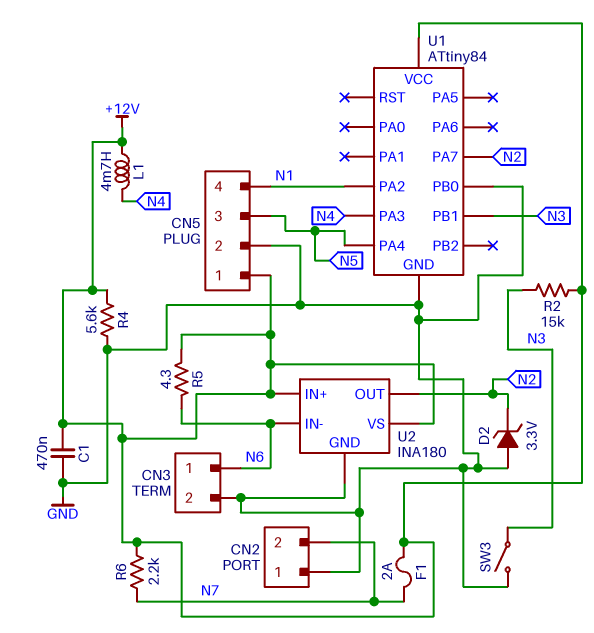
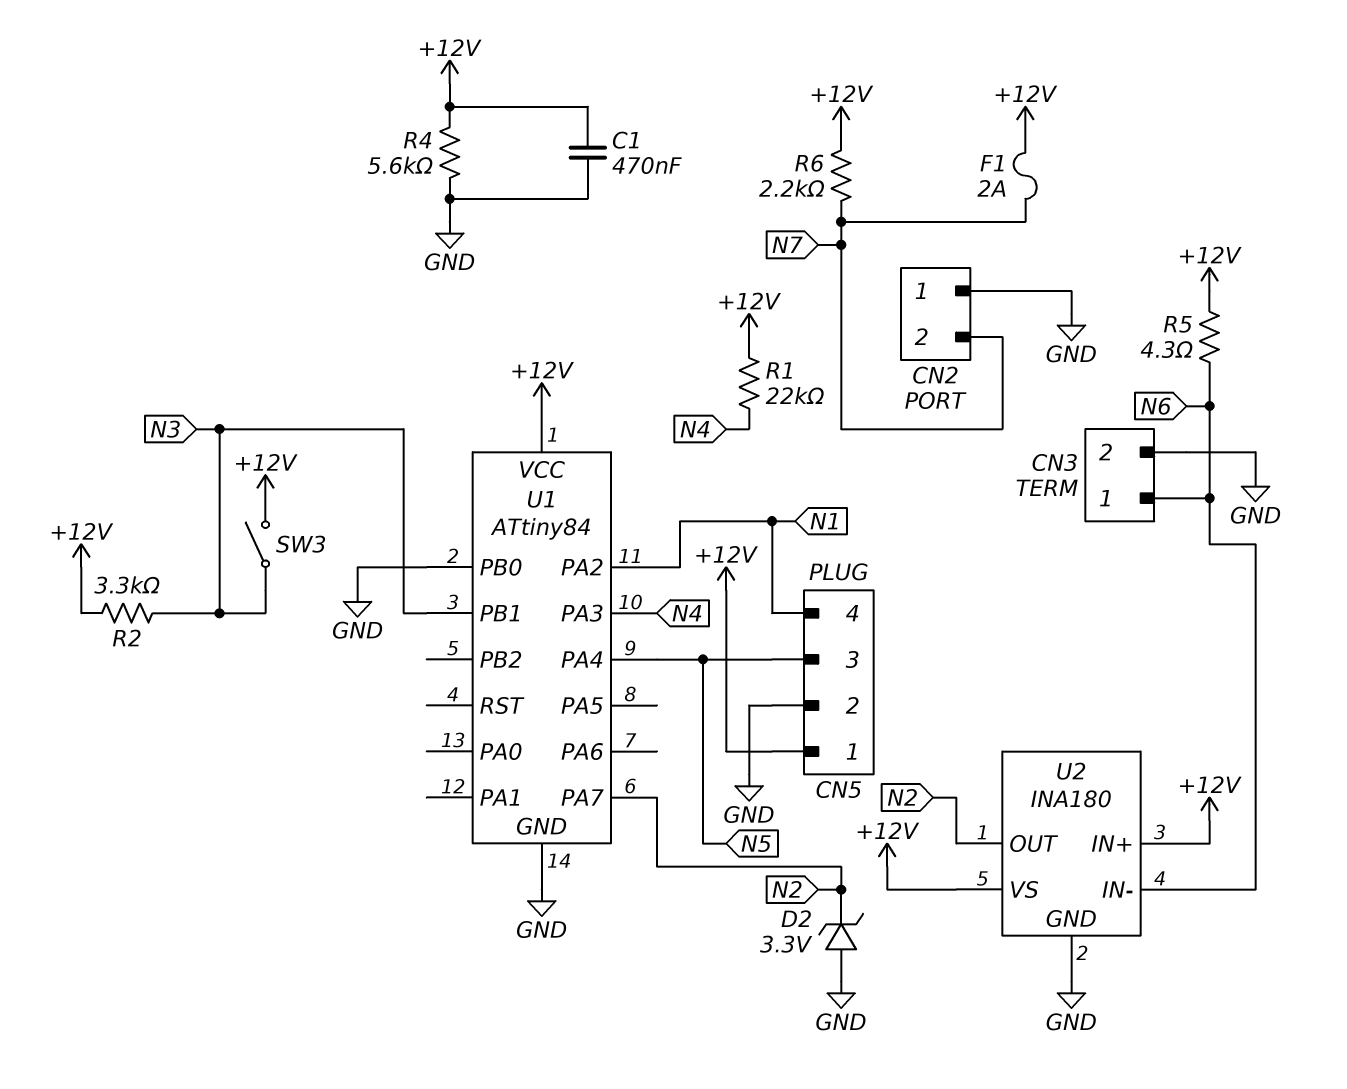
L1: 4.7mH (+12V, N4) -> none
R1: none -> 22k (+12V, N4)
R2: 15k (+12V, N3) -> 3.3k (+12V, N3)
SW3: switch (GND, N3) -> switch (+12V, N3)

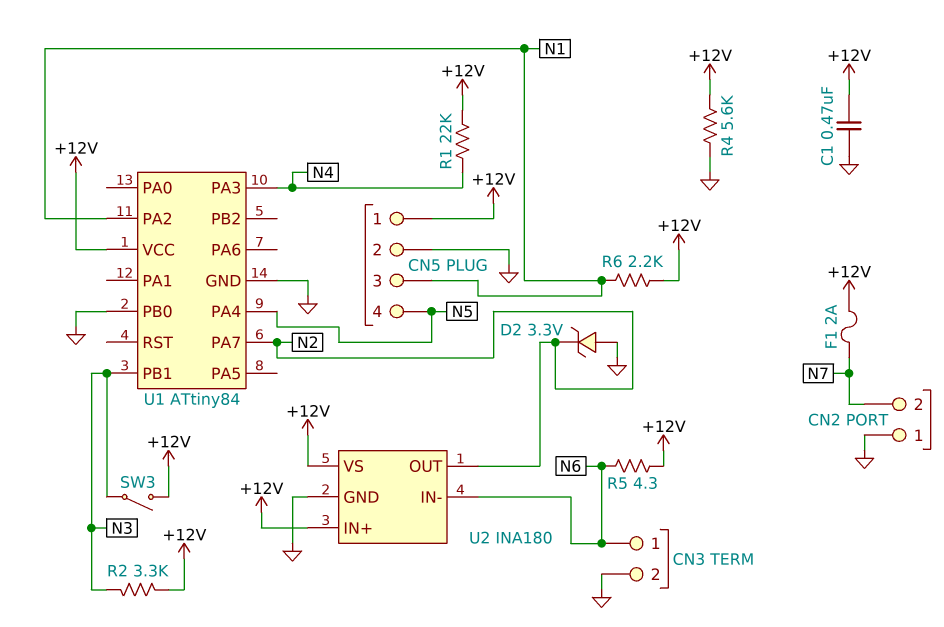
CN5 pin 3: N5 -> N1
CN5 pin 4: N1 -> N5
R6: 2.2k (+12V, N7) -> 2.2k (+12V, N1)

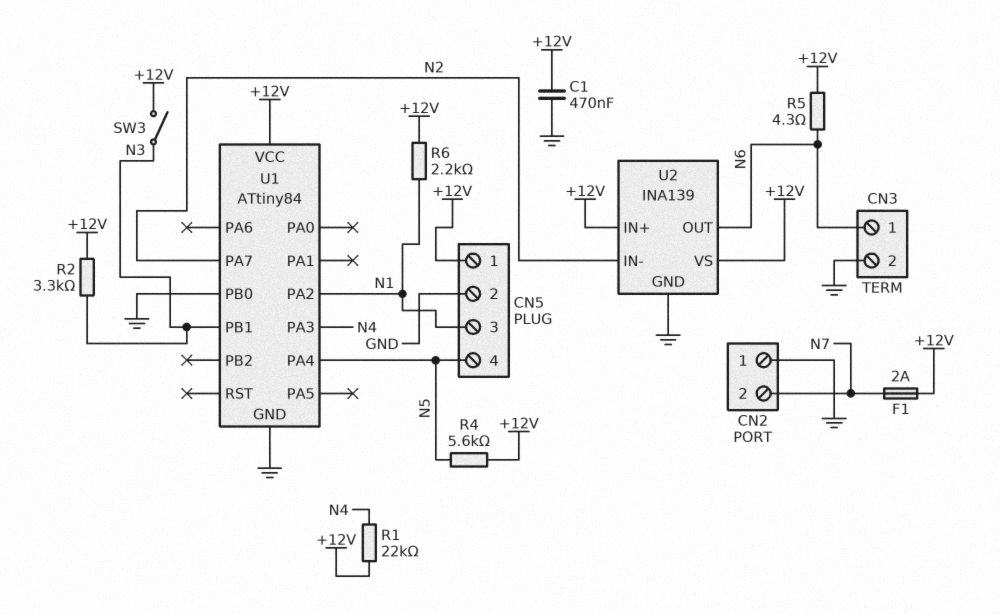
D2: zener 3.3V (A GND, K N2) -> none
R4: 5.6k (+12V, GND) -> 5.6k (+12V, N5)
U2: INA180 -> INA139
U2 pin IN-: N6 -> N2
U2 pin OUT: N2 -> N6

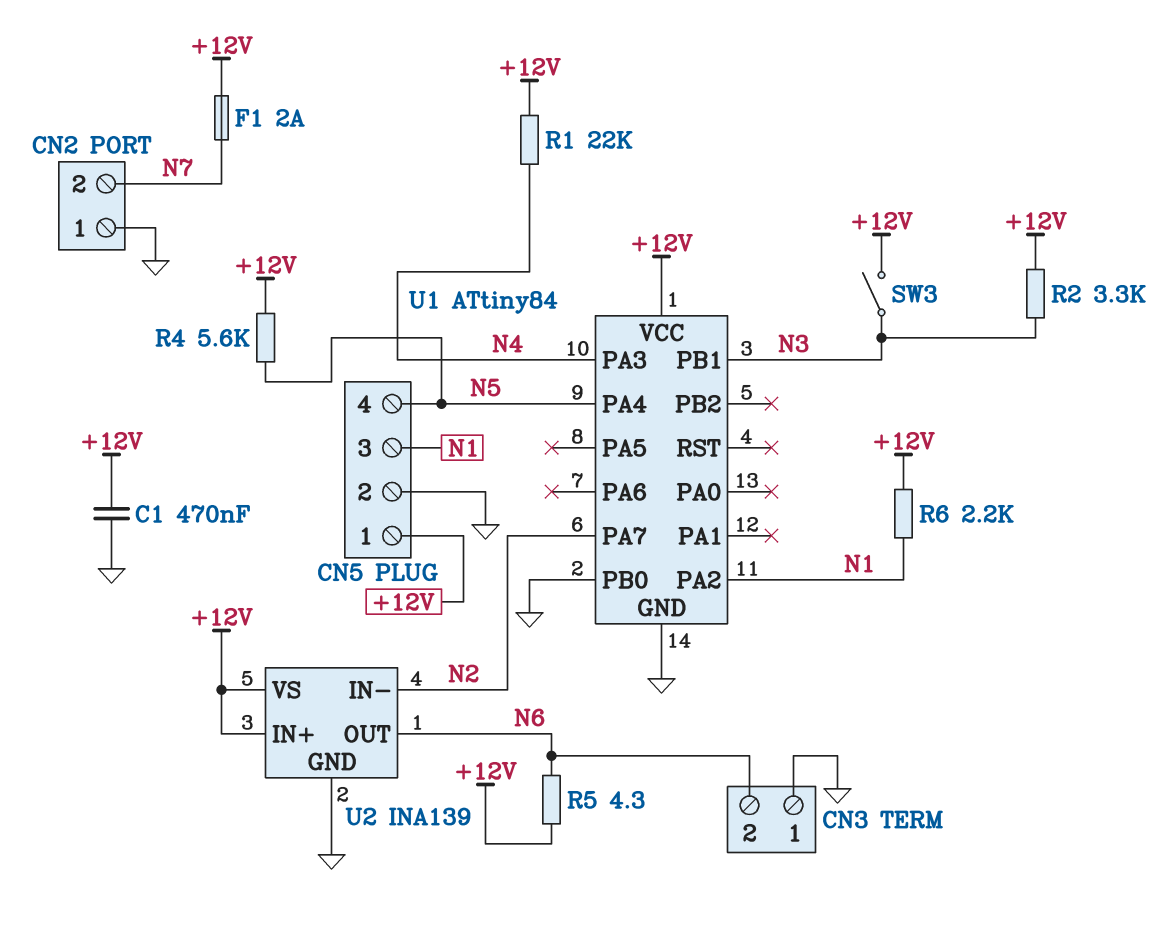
CN3 pin 1: N6 -> GND
CN3 pin 2: GND -> N6

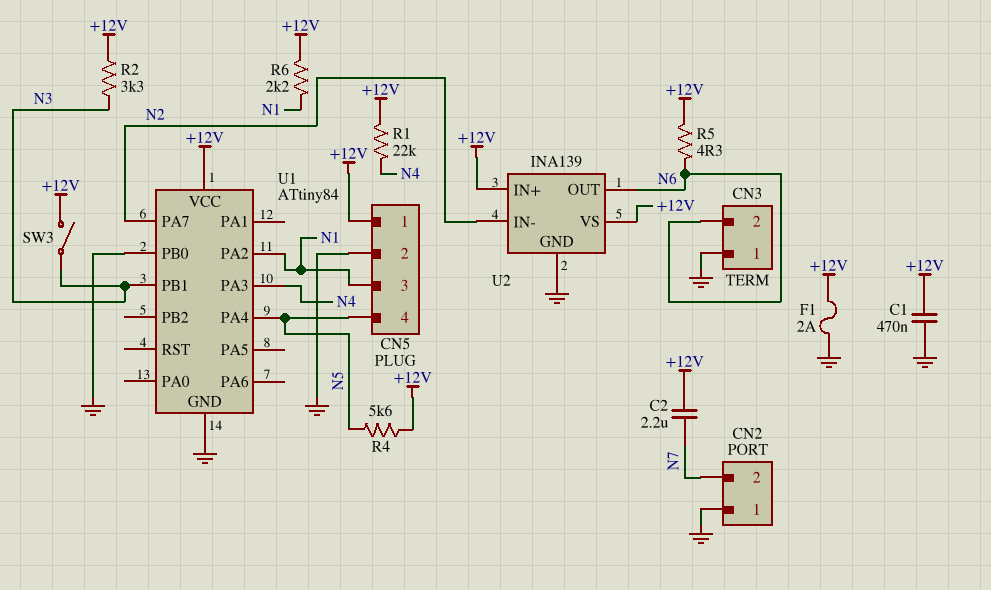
C2: none -> 2.2uF (+12V, N7)
F1: 2A (+12V, N7) -> 2A (+12V, GND)

